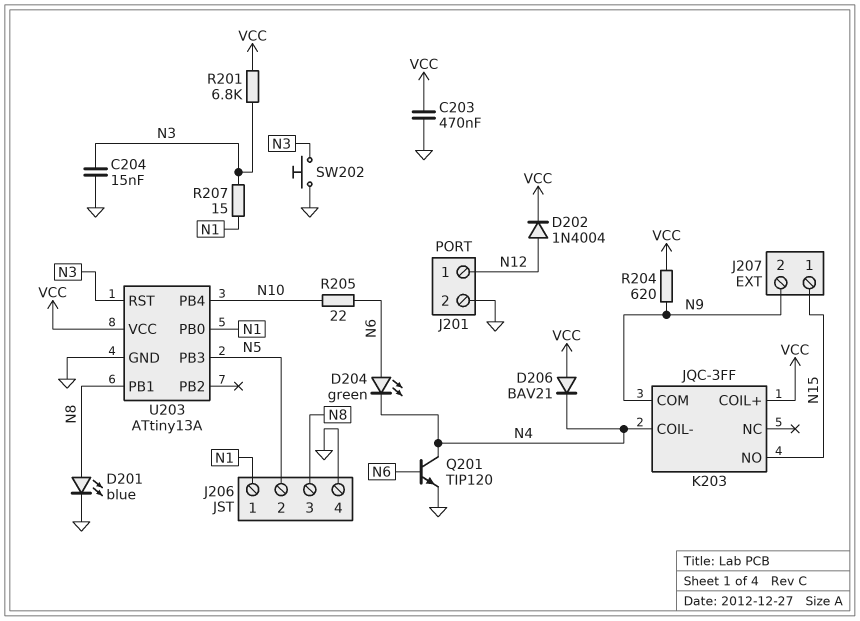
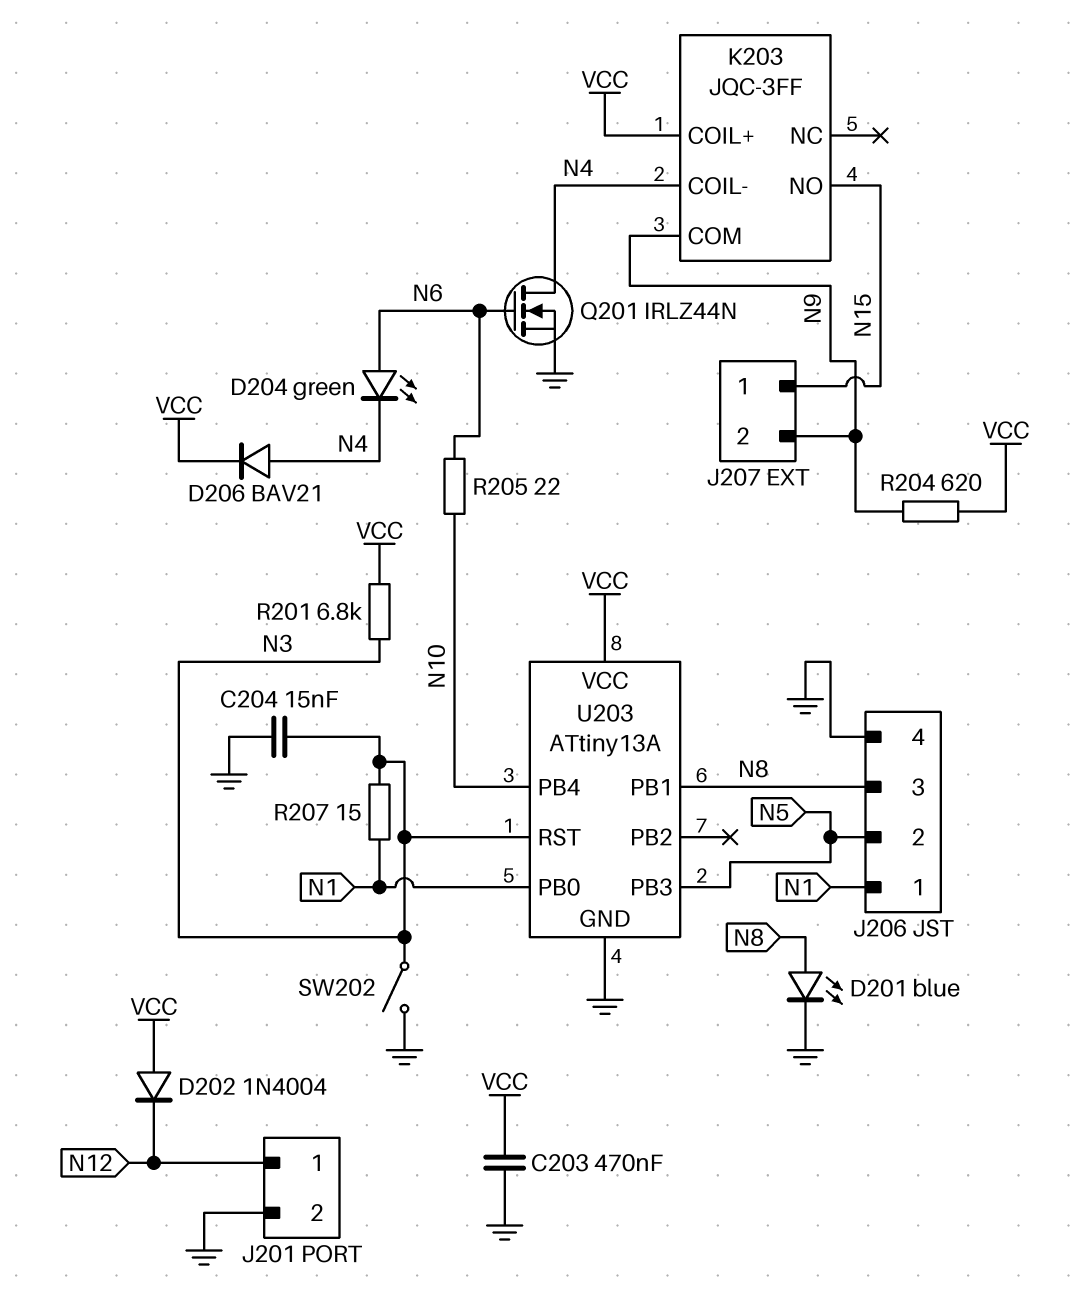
D202: diode 1N4004 (A N12, K VCC) -> diode 1N4004 (A VCC, K N12)
D206: diode BAV21 (A VCC, K N4) -> diode BAV21 (A N4, K VCC)
Q201: NPN TIP120 (B N6, C N4, E GND) -> NMOS IRLZ44N (G N6, D N4, S GND)
SW202: button (GND, N3) -> switch (GND, N3)

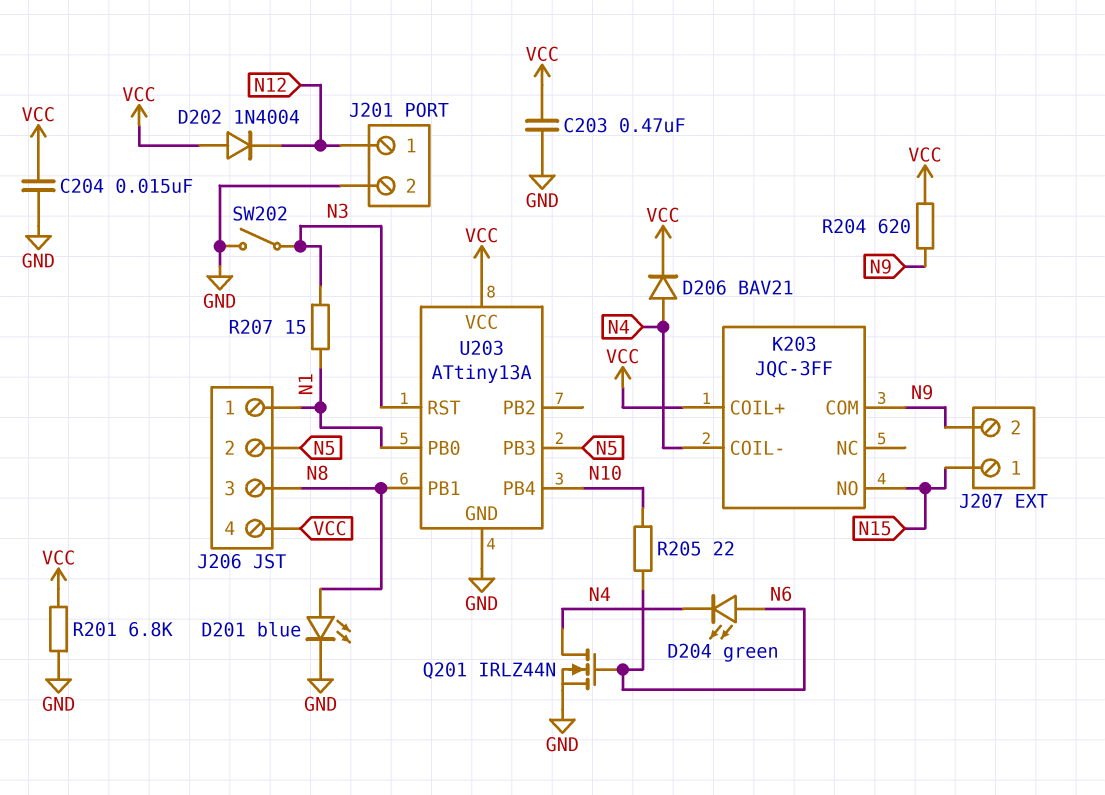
C204: 15nF (GND, N3) -> 15nF (GND, VCC)
J206 pin 4: GND -> VCC
R201: 6.8k (N3, VCC) -> 6.8k (GND, VCC)

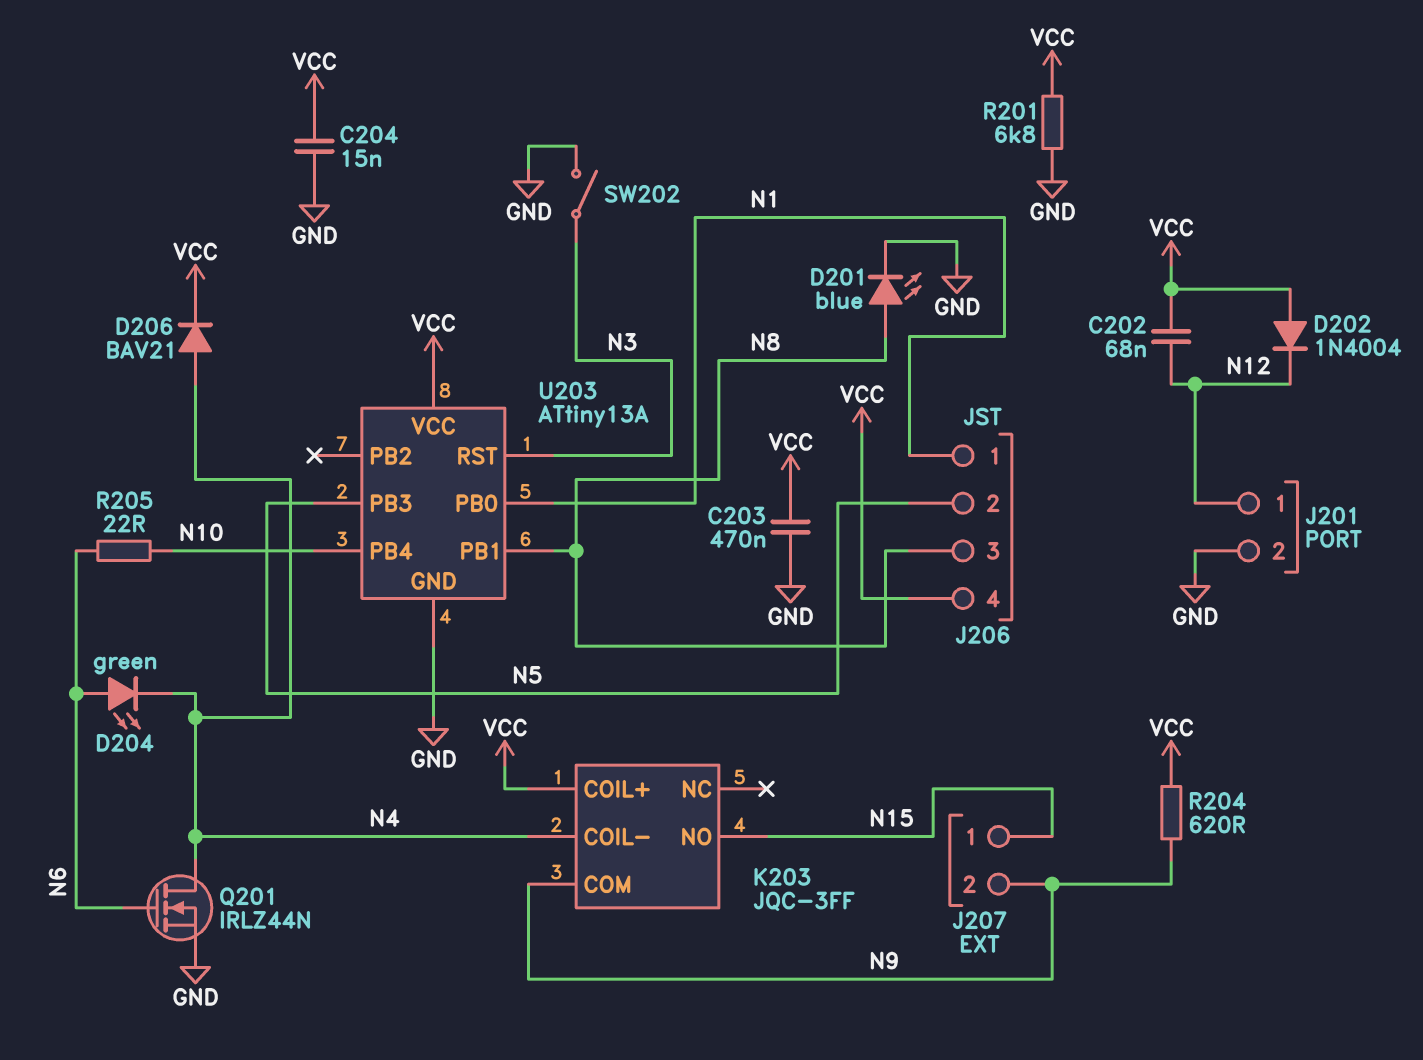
C202: none -> 68nF (N12, VCC)
R207: 15 (N1, N3) -> none

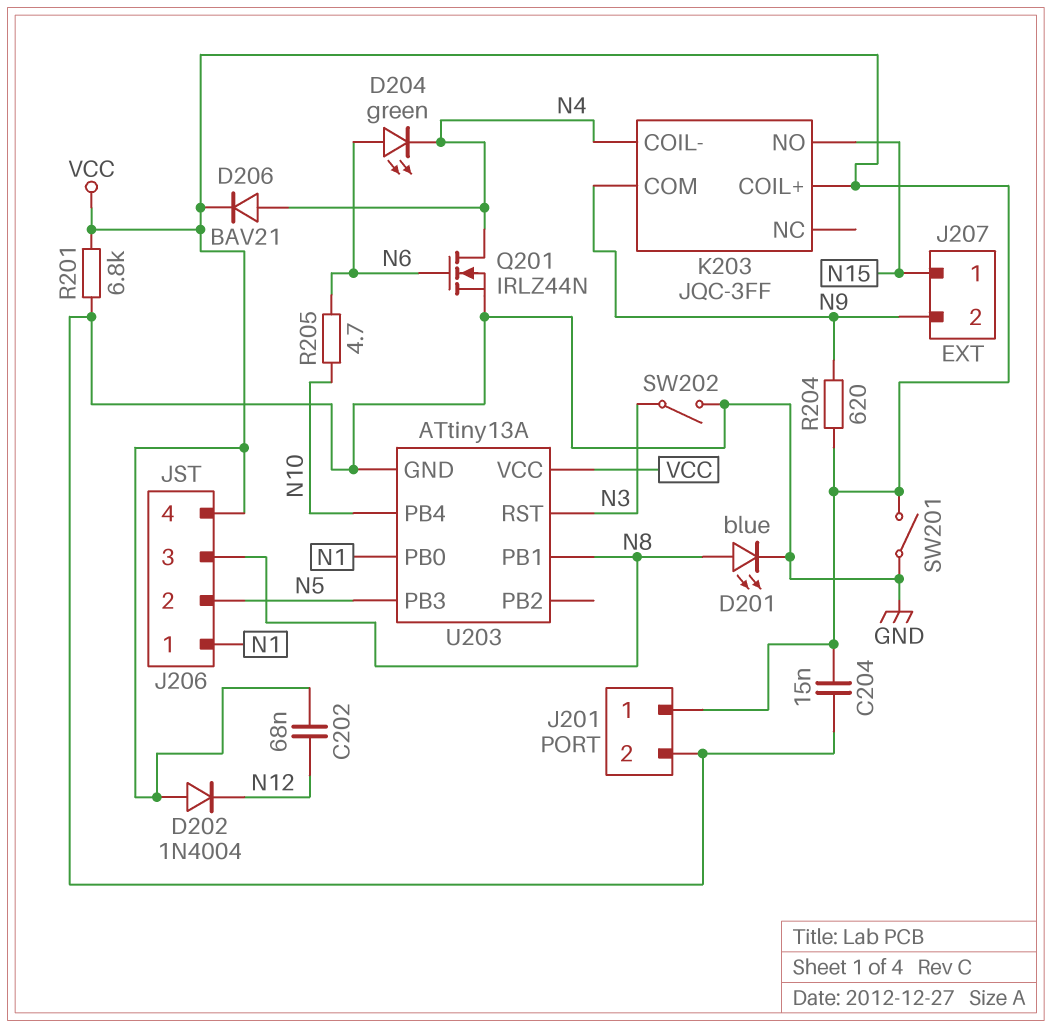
C203: 470nF (GND, VCC) -> none
J201 pin 1: N12 -> VCC
R205: 22 (N6, N10) -> 4.7 (N6, N10)
SW201: none -> switch (GND, VCC)

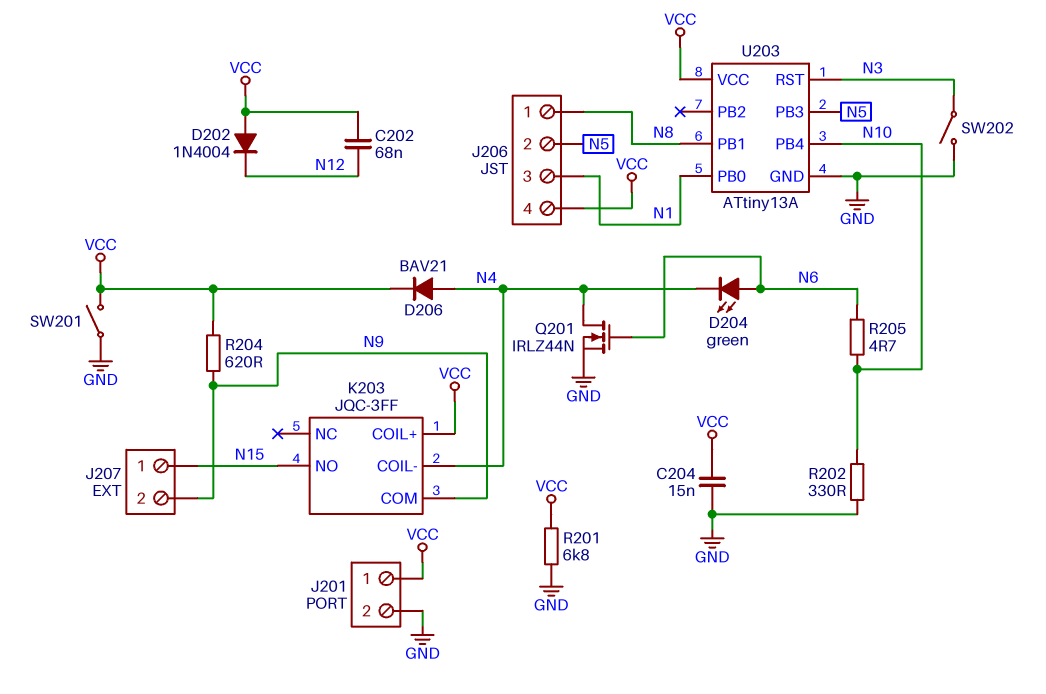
D201: LED blue (A N8, K GND) -> none
J206 pin 1: N1 -> N8
J206 pin 3: N8 -> N1
R202: none -> 330 (GND, N10)

